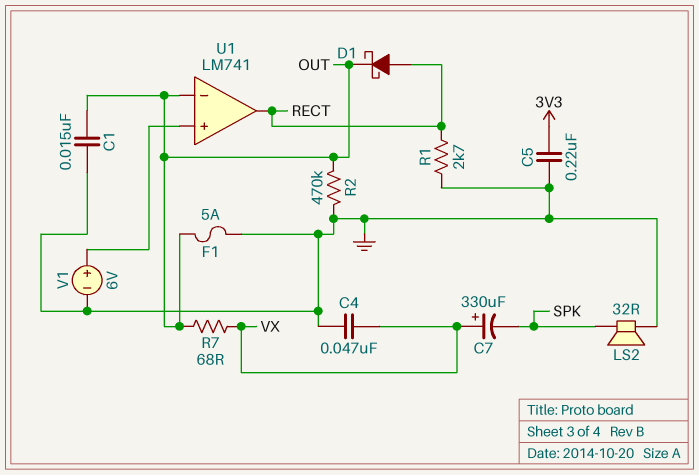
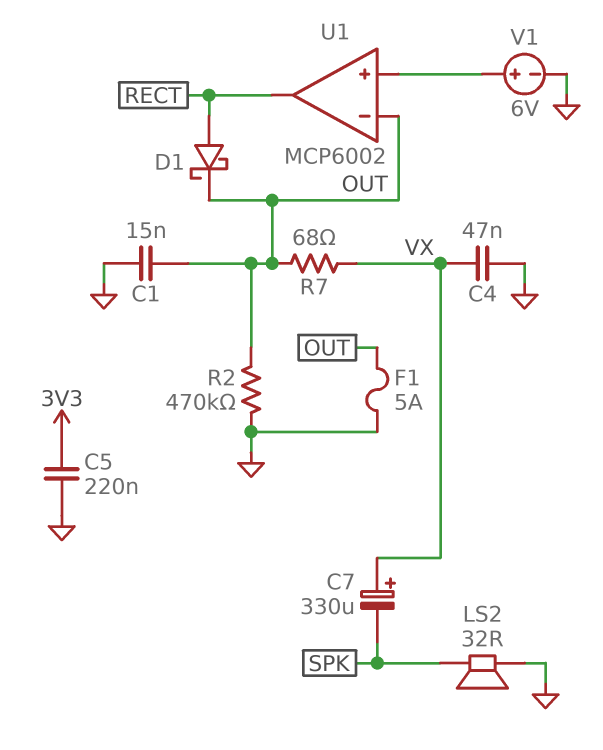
R1: 2.7k (GND, RECT) -> none
U1: LM741 -> MCP6002

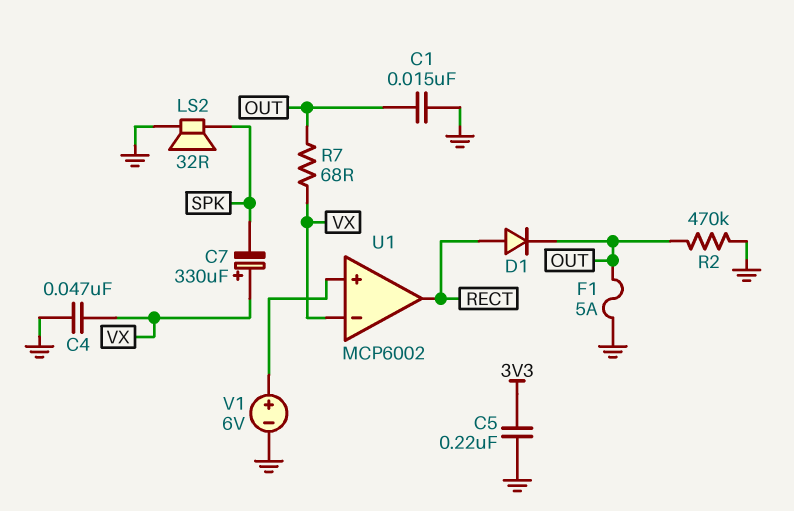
D1: schottky (A RECT, K OUT) -> diode (A RECT, K OUT)
U1 pin in-: OUT -> VX

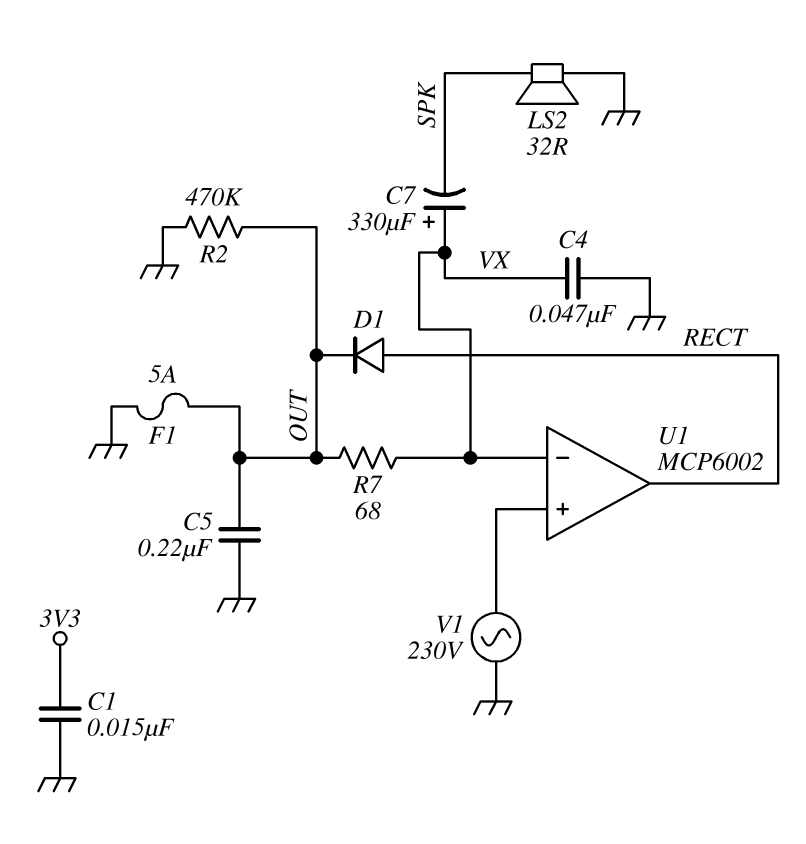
C1: 15nF (GND, OUT) -> 15nF (3V3, GND)
C5: 220nF (3V3, GND) -> 220nF (GND, OUT)
V1: 6V (plus U1/in+, minus GND) -> AC 230V (GND, U1/in+)

